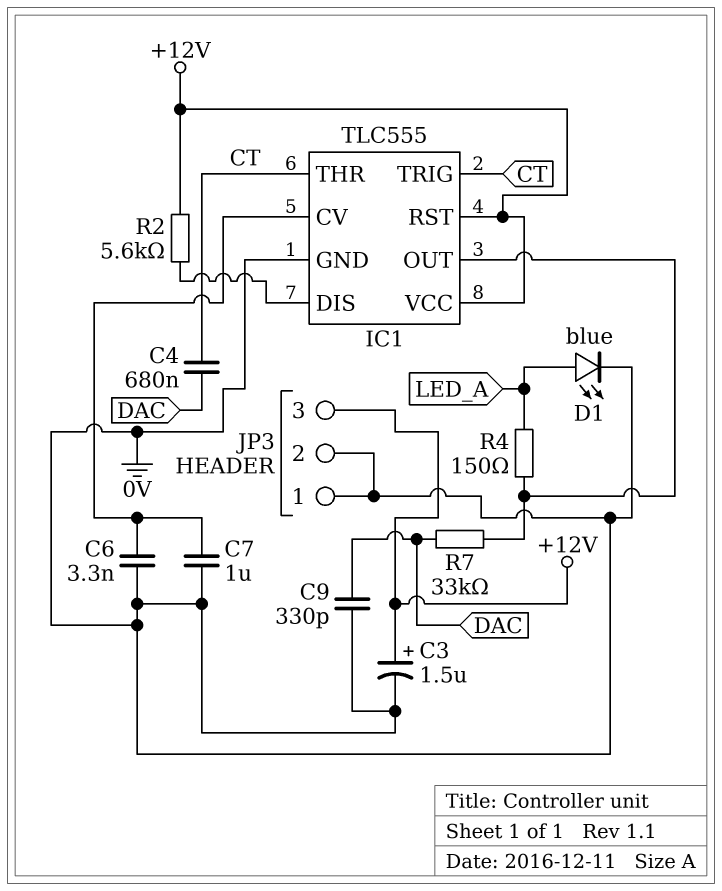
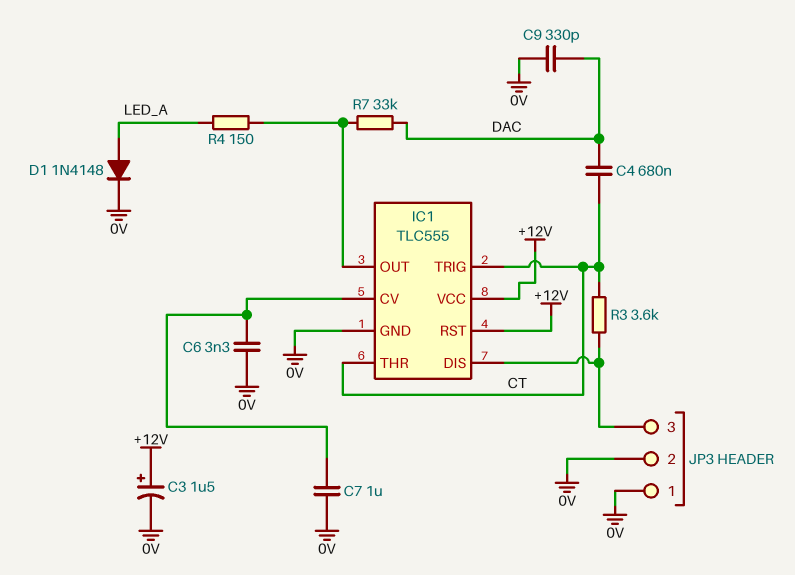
D1: LED blue (A LED_A, K 0V) -> diode 1N4148 (A LED_A, K 0V)
JP3 pin 3: +12V -> IC1/DIS
R2: 5.6k (+12V, IC1/DIS) -> none
R3: none -> 3.6k (CT, IC1/DIS)

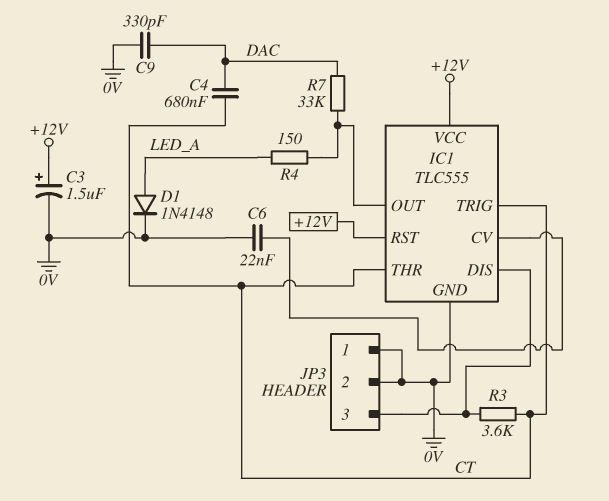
C6: 3.3nF (0V, IC1/CV) -> 22nF (0V, IC1/CV)
C7: 1uF (0V, IC1/CV) -> none

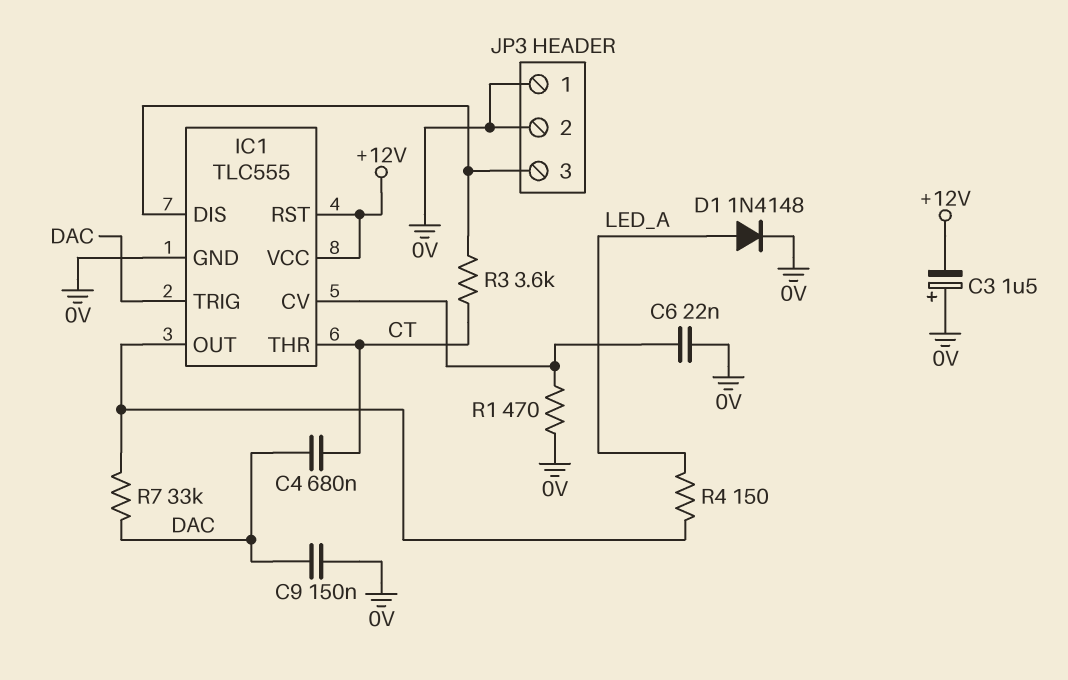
C3: 1.5uF (plus +12V, minus 0V) -> 1.5uF (plus 0V, minus +12V)
C9: 330pF (0V, DAC) -> 150nF (0V, DAC)
IC1 pin TRIG: CT -> DAC
R1: none -> 470 (0V, IC1/CV)

